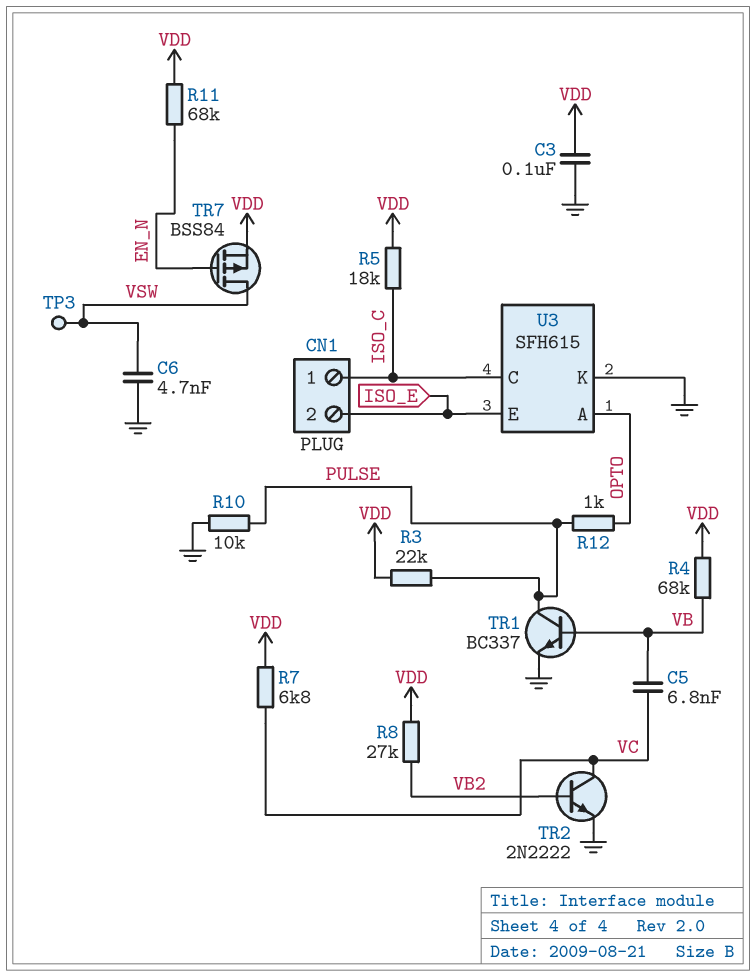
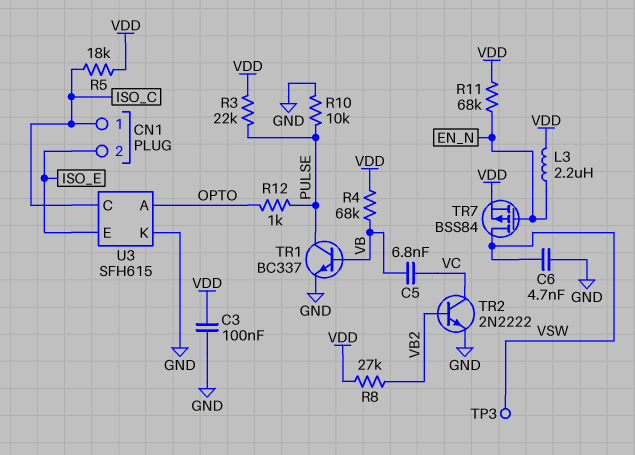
L3: none -> 2.2uH (EN_N, VDD)
R7: 6.8k (VC, VDD) -> none

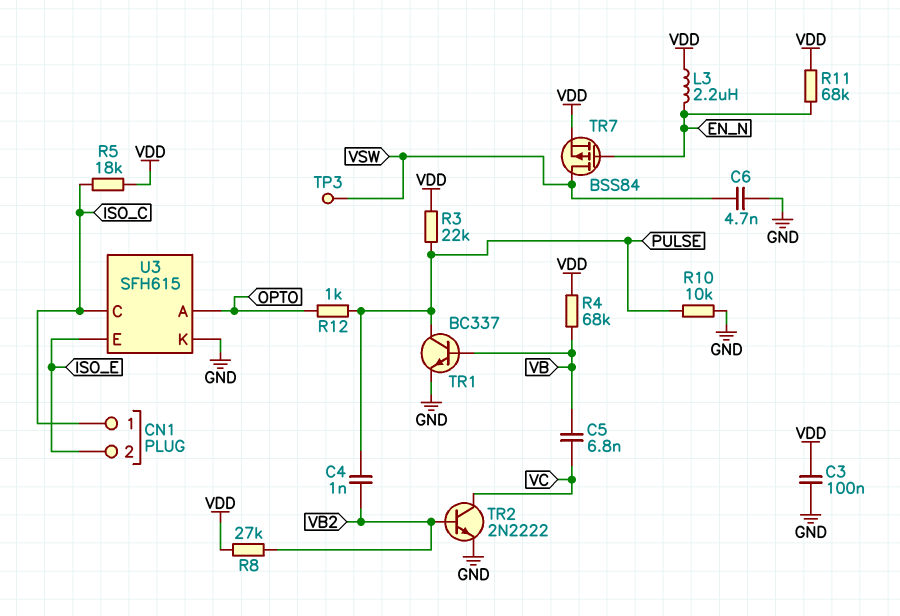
C4: none -> 1nF (PULSE, VB2)

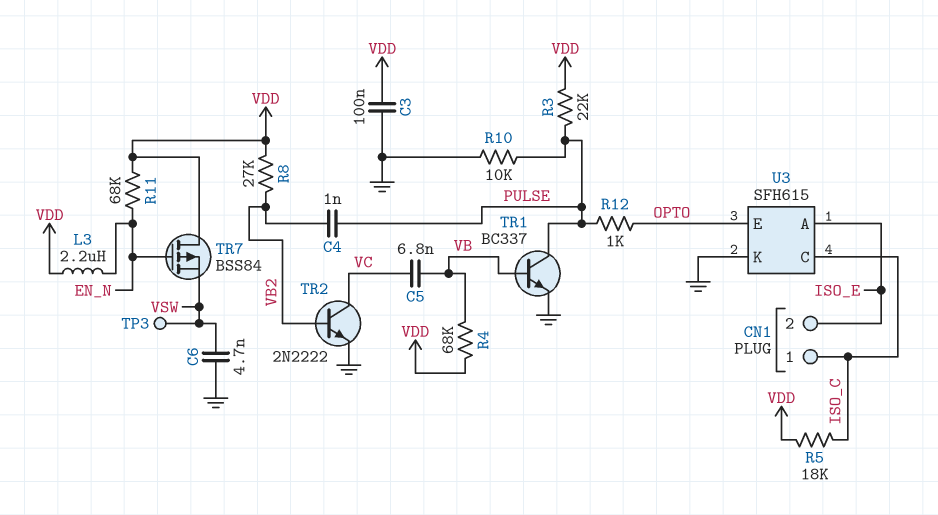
TR7: PMOS BSS84 (G EN_N, D VSW, S VDD) -> PMOS BSS84 (G EN_N, D VDD, S VSW)
U3 pin A: OPTO -> ISO_E
U3 pin E: ISO_E -> OPTO

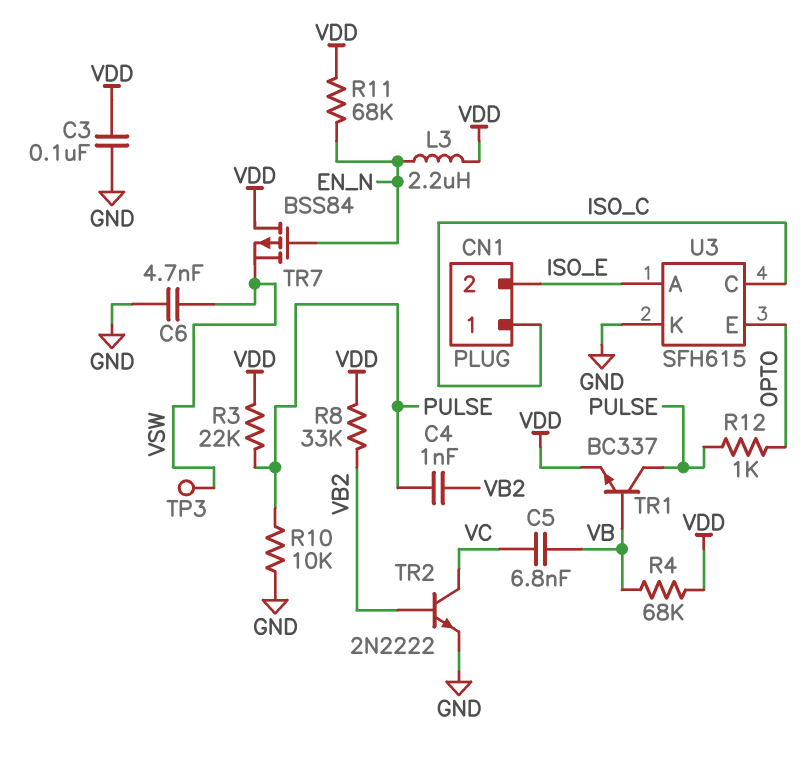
R5: 18k (ISO_C, VDD) -> none
R8: 27k (VB2, VDD) -> 33k (VB2, VDD)
TR1: NPN BC337 (B VB, C PULSE, E GND) -> NPN BC337 (B VB, C PULSE, E VDD)

